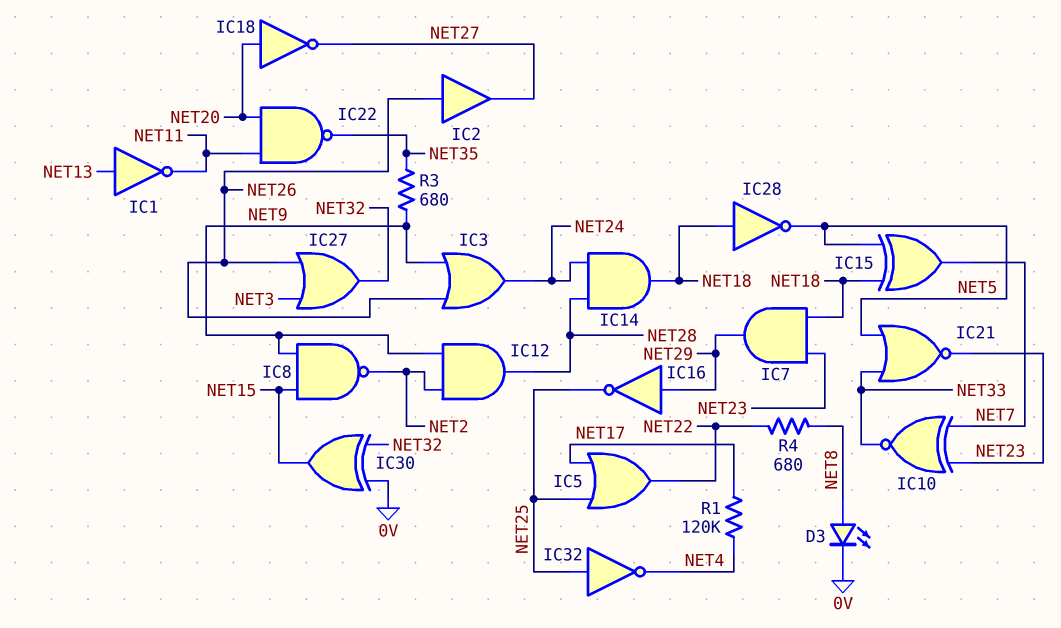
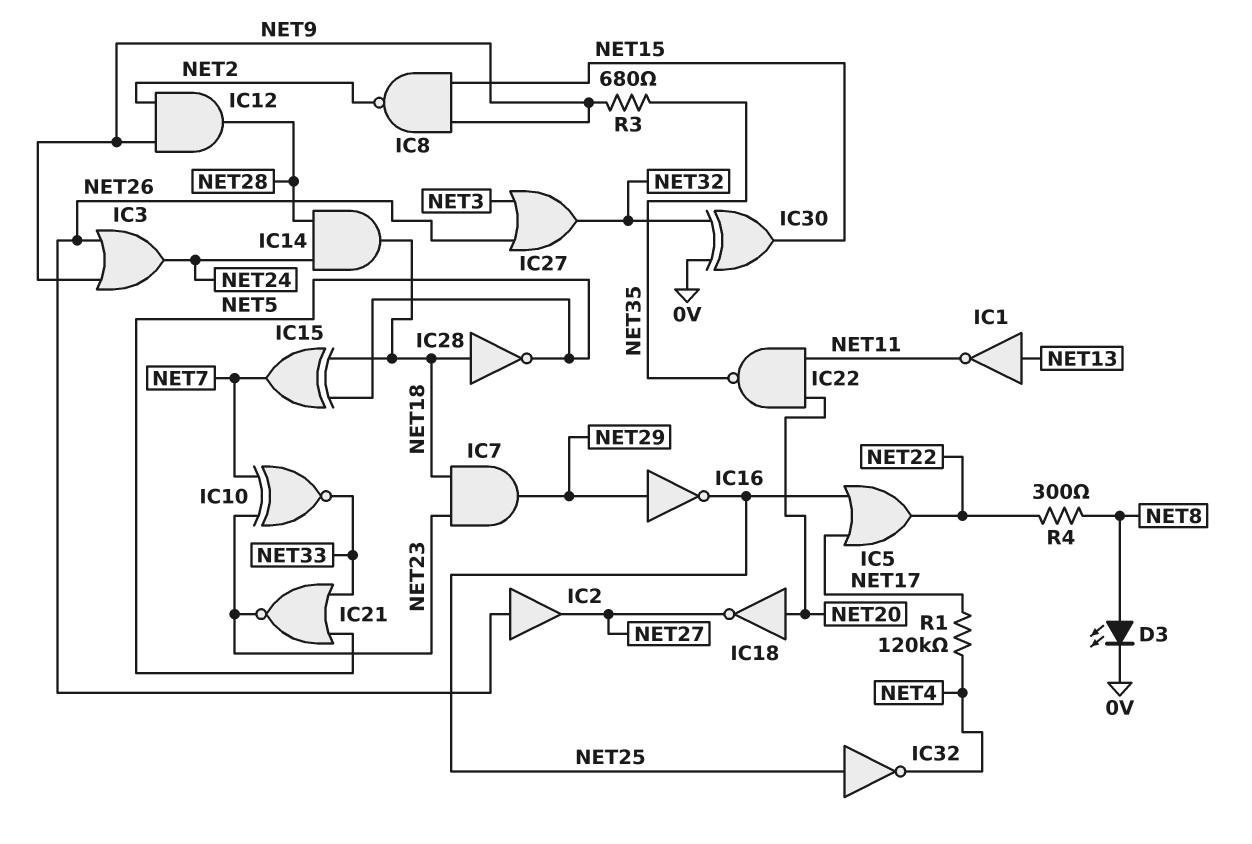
R4: 680 (NET8, NET22) -> 300 (NET8, NET22)

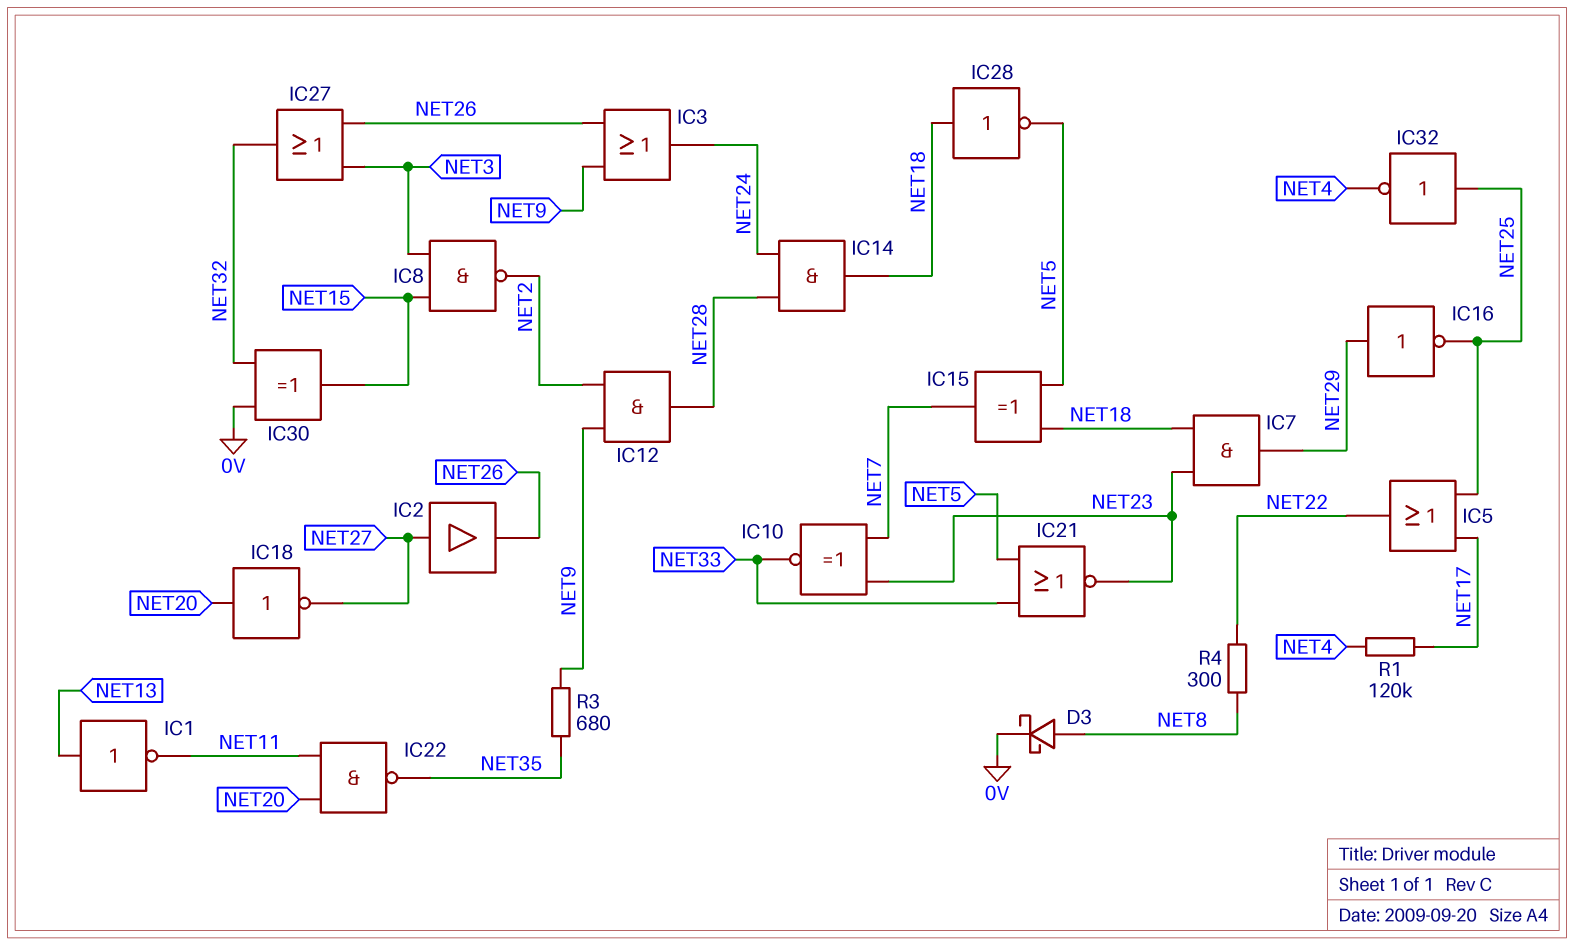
D3: LED (A NET8, K 0V) -> schottky (A NET8, K 0V)
IC2: buffer (in NET26, out NET27) -> buffer (in NET27, out NET26)
IC8: NAND (in NET9, in NET15, out NET2) -> NAND (in NET3, in NET15, out NET2)

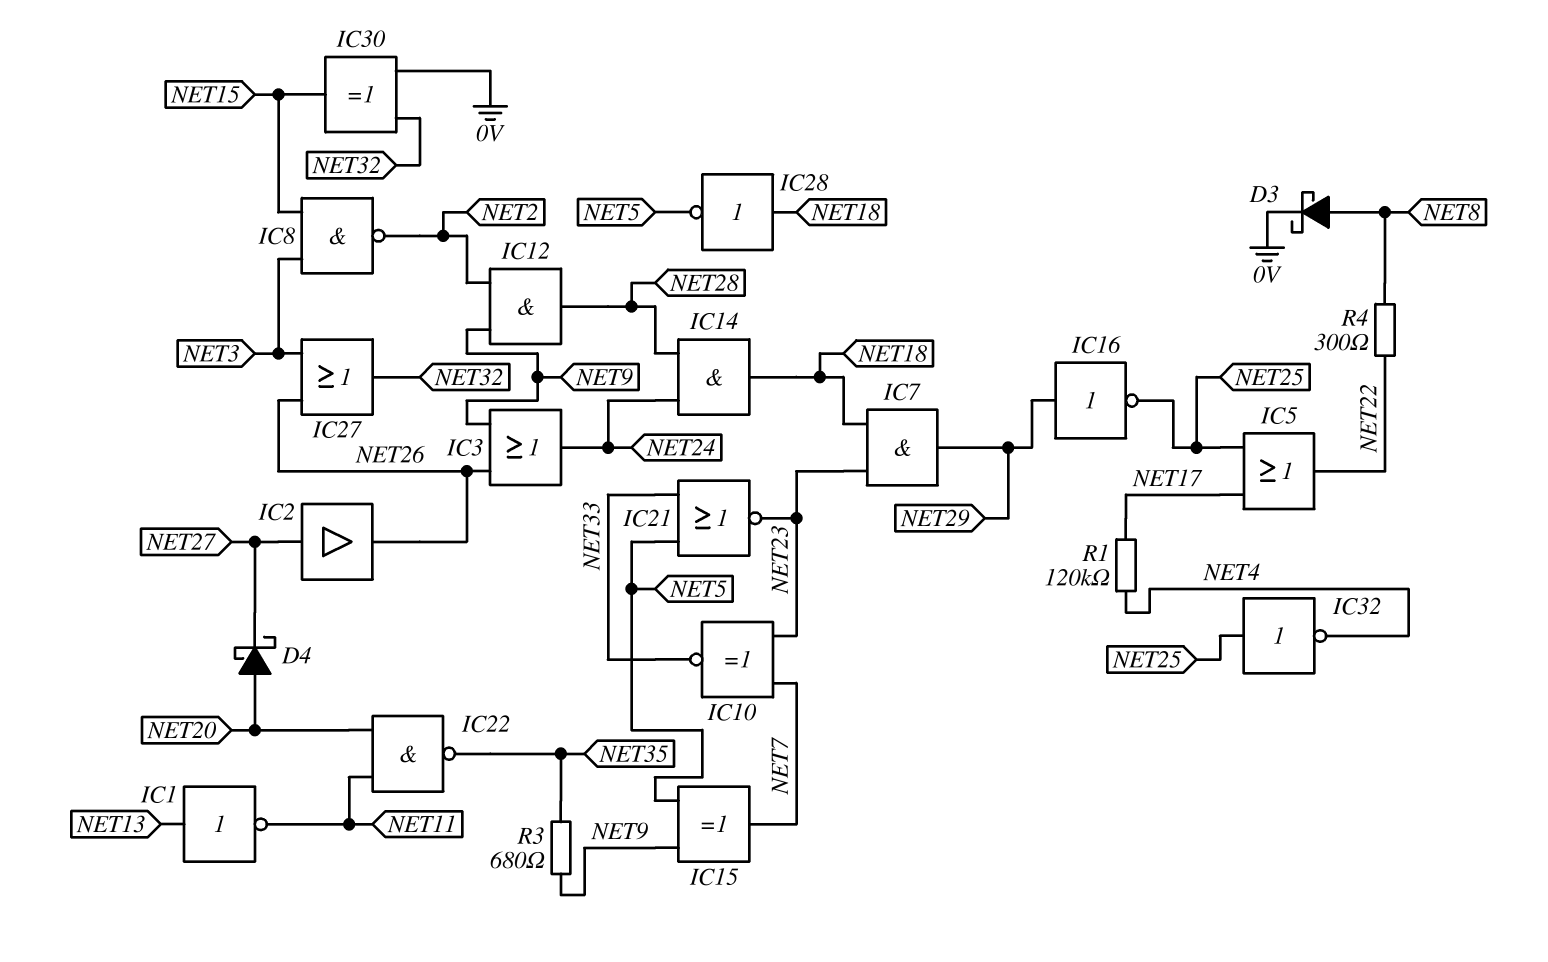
D4: none -> schottky (A NET20, K NET27)
IC15: XOR (in NET5, in NET18, out NET7) -> XOR (in NET5, in NET9, out NET7)
IC18: NOT (in NET20, out NET27) -> none

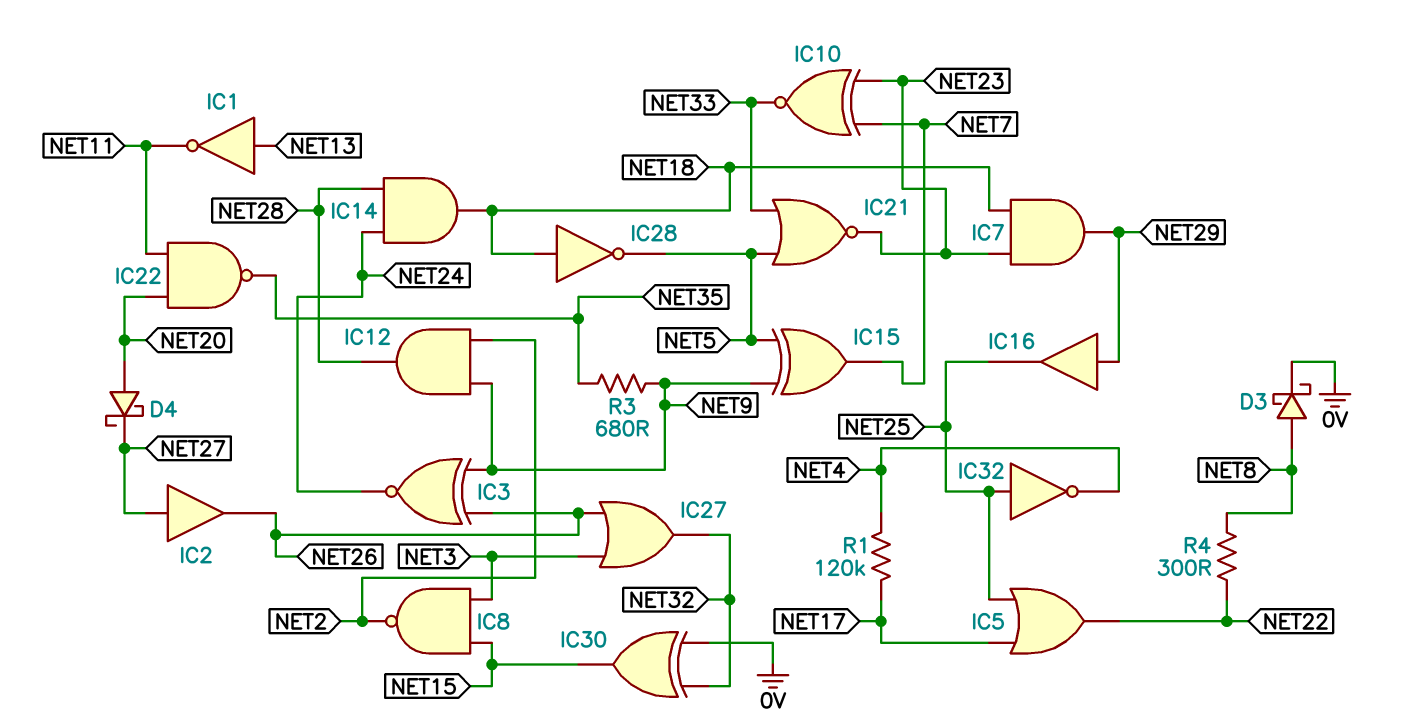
IC3: OR (in NET9, in NET26, out NET24) -> XNOR (in NET9, in NET26, out NET24)
IC16: NOT (in NET29, out NET25) -> buffer (in NET29, out NET25)

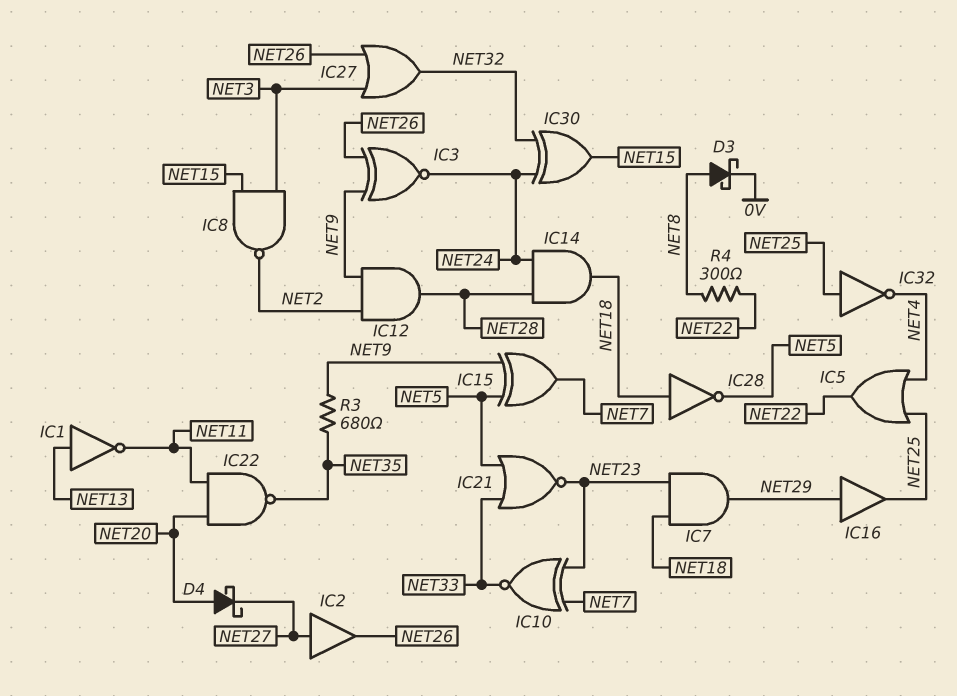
IC5: OR (in NET17, in NET25, out NET22) -> OR (in NET4, in NET25, out NET22)
IC30: XOR (in 0V, in NET32, out NET15) -> XOR (in NET24, in NET32, out NET15)
R1: 120k (NET4, NET17) -> none

